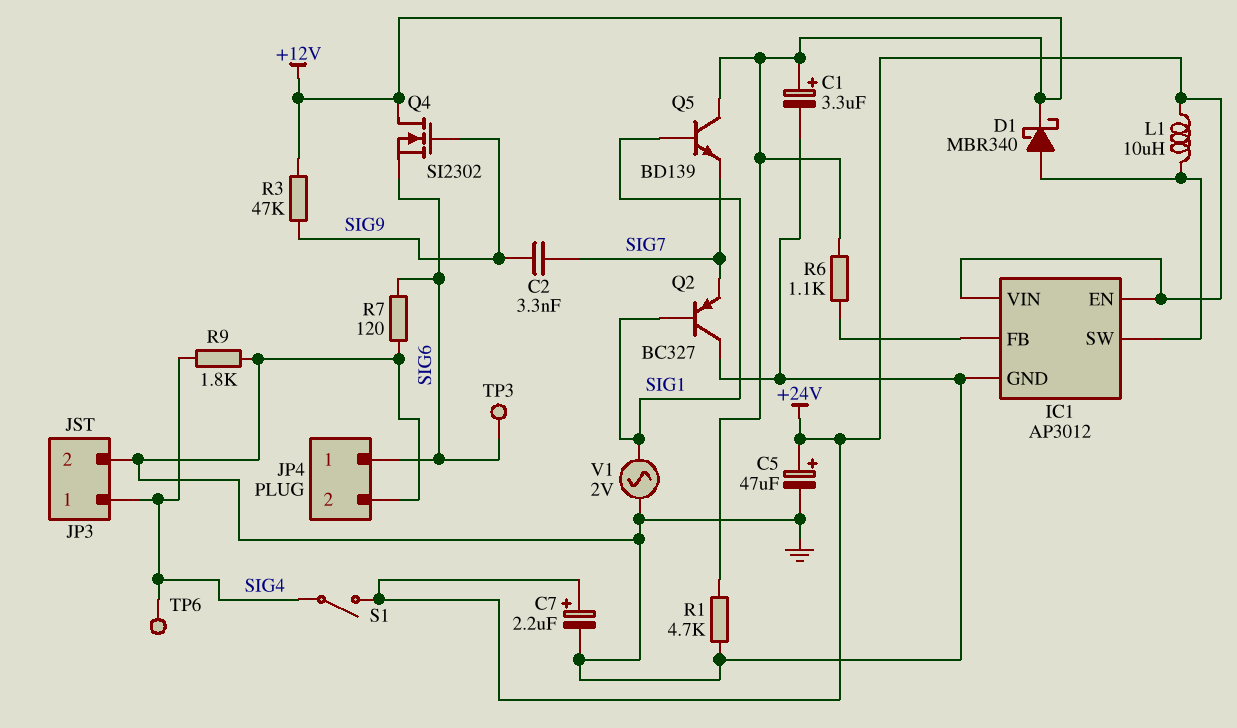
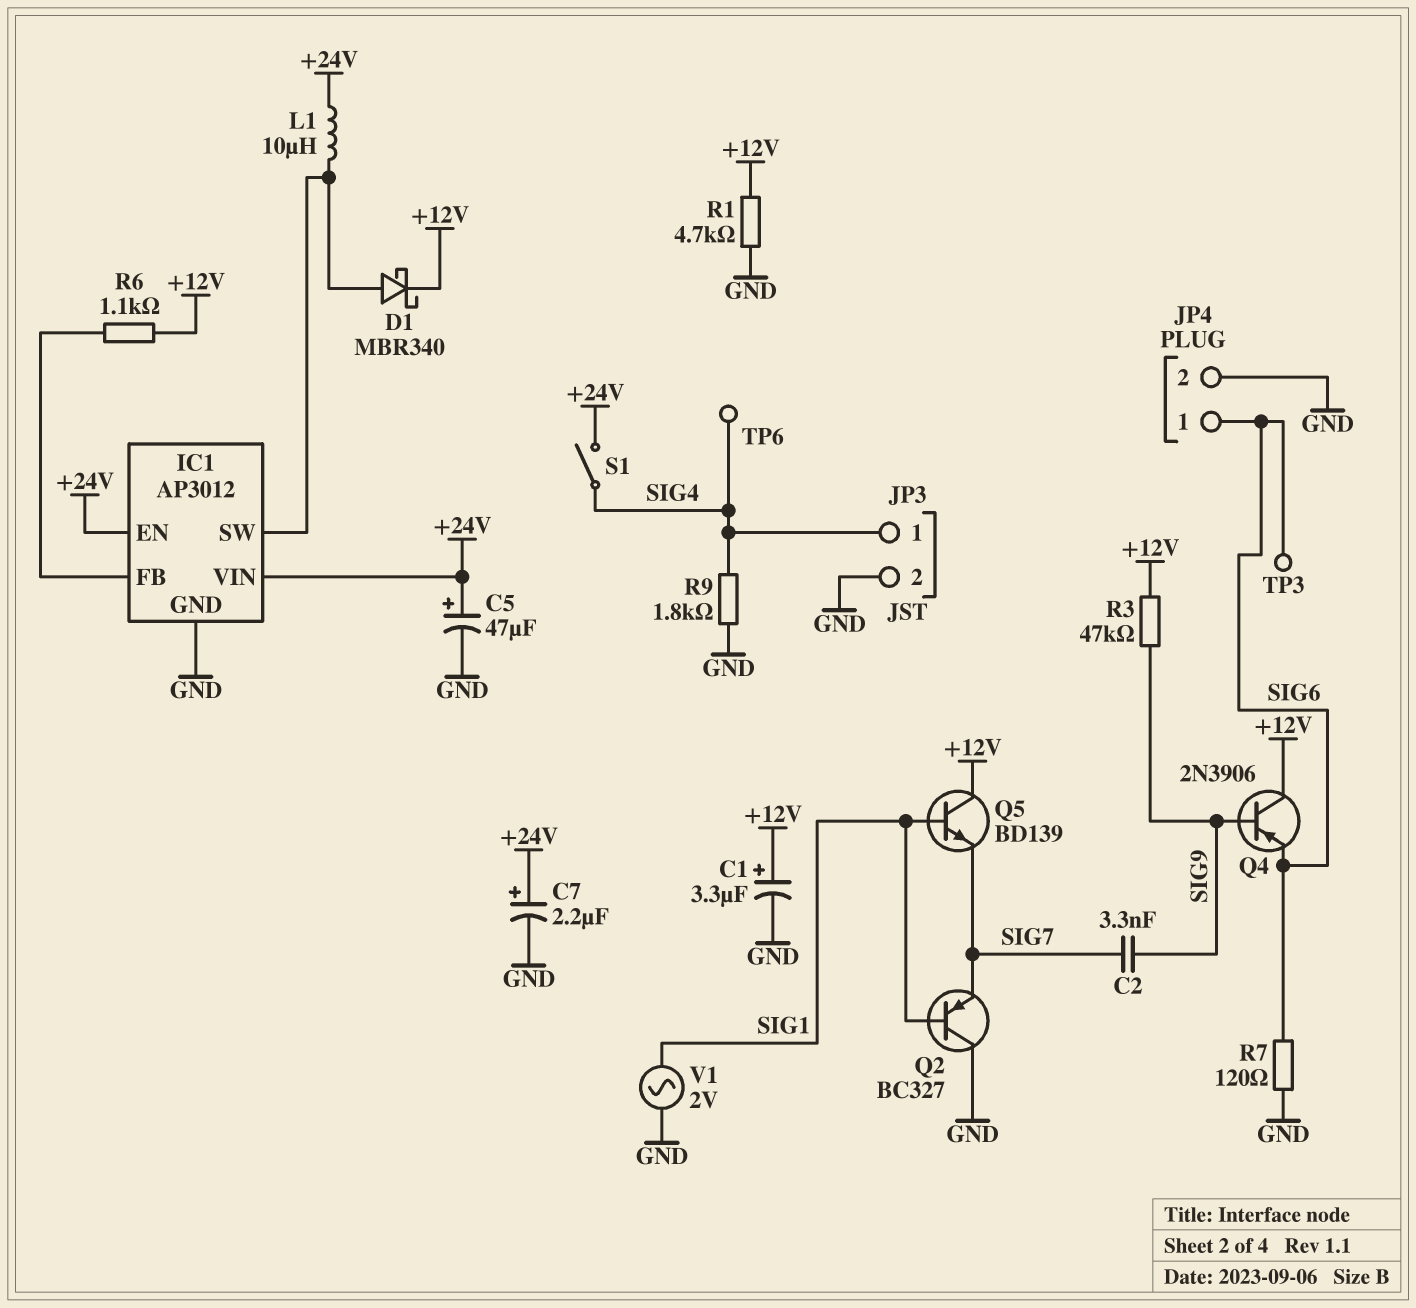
Q4: NMOS SI2302 (G SIG9, D +12V, S SIG6) -> PNP 2N3906 (B SIG9, C +12V, E SIG6)

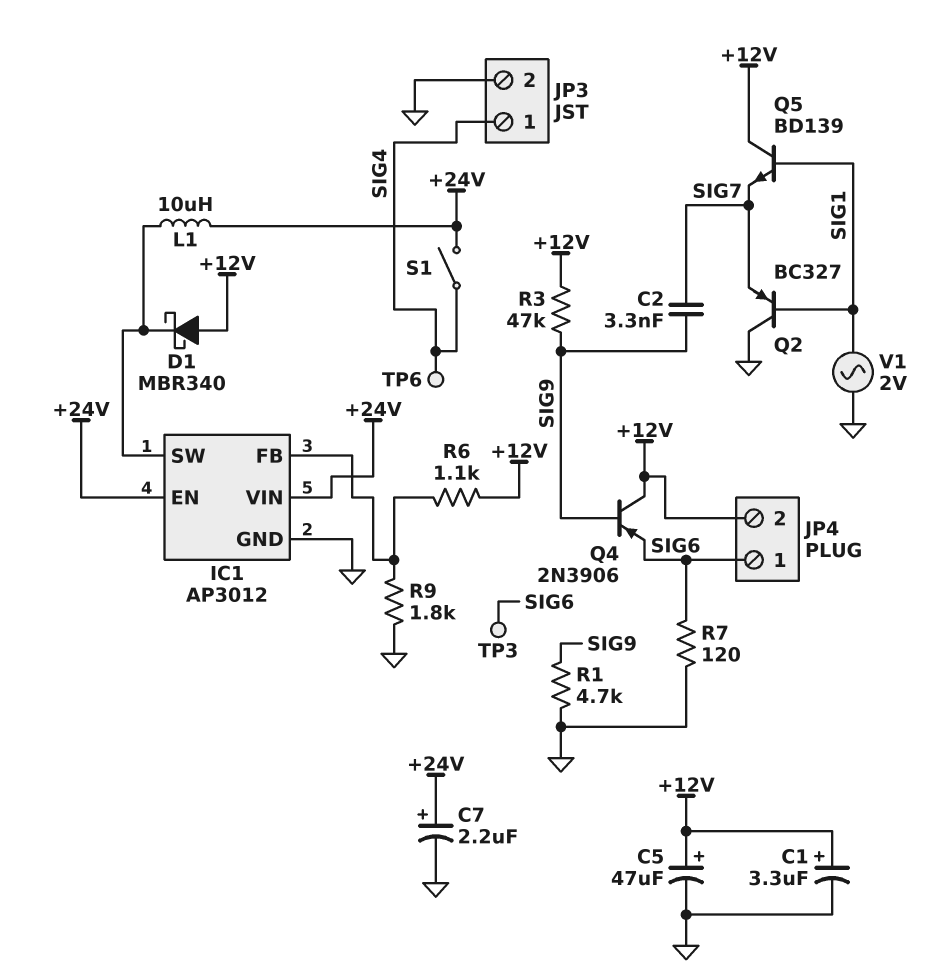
C5: 47uF (plus +24V, minus GND) -> 47uF (plus +12V, minus GND)
D1: schottky MBR340 (A IC1/SW, K +12V) -> schottky MBR340 (A +12V, K IC1/SW)
JP4 pin 2: GND -> +12V
R1: 4.7k (+12V, GND) -> 4.7k (GND, SIG9)
R9: 1.8k (GND, SIG4) -> 1.8k (GND, IC1/FB)

